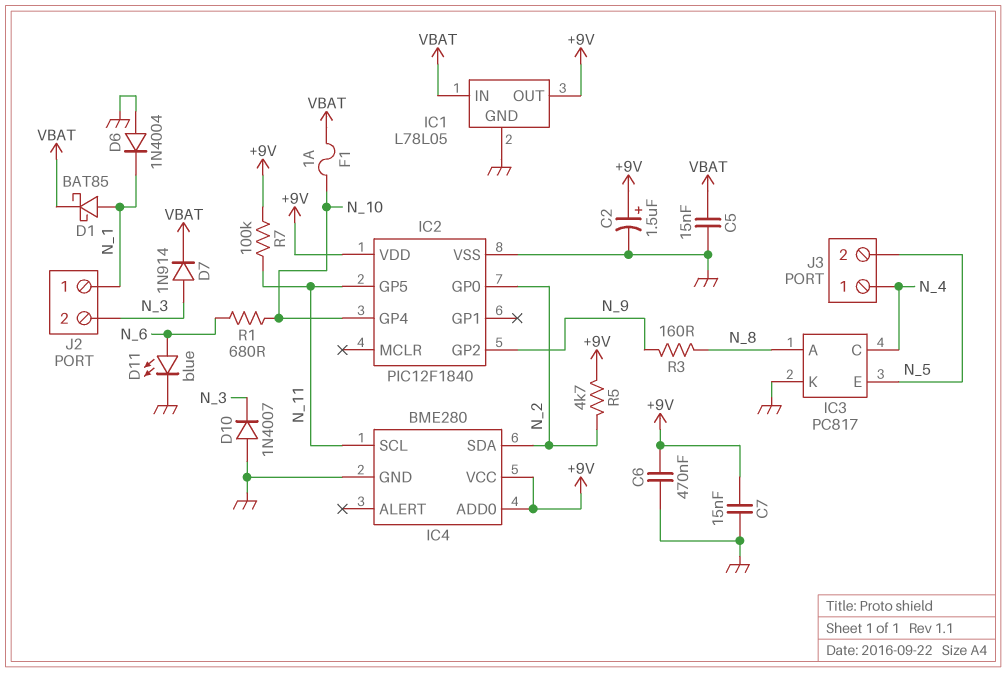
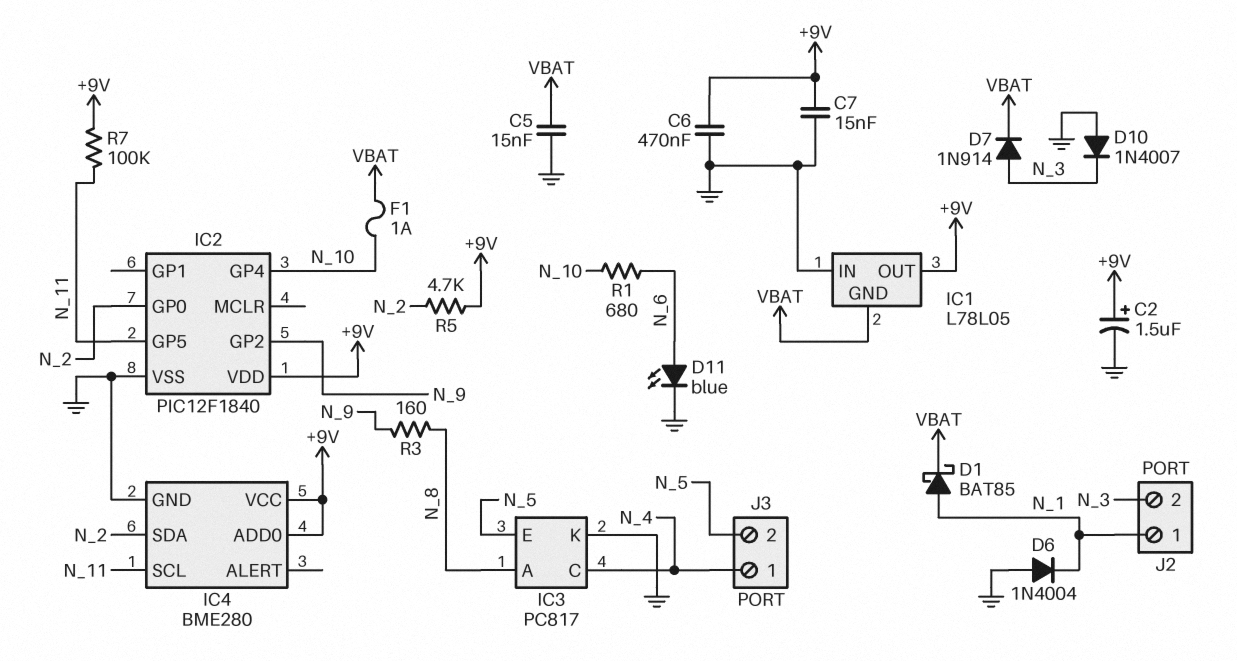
IC1 pin GND: GND -> VBAT
IC1 pin IN: VBAT -> GND

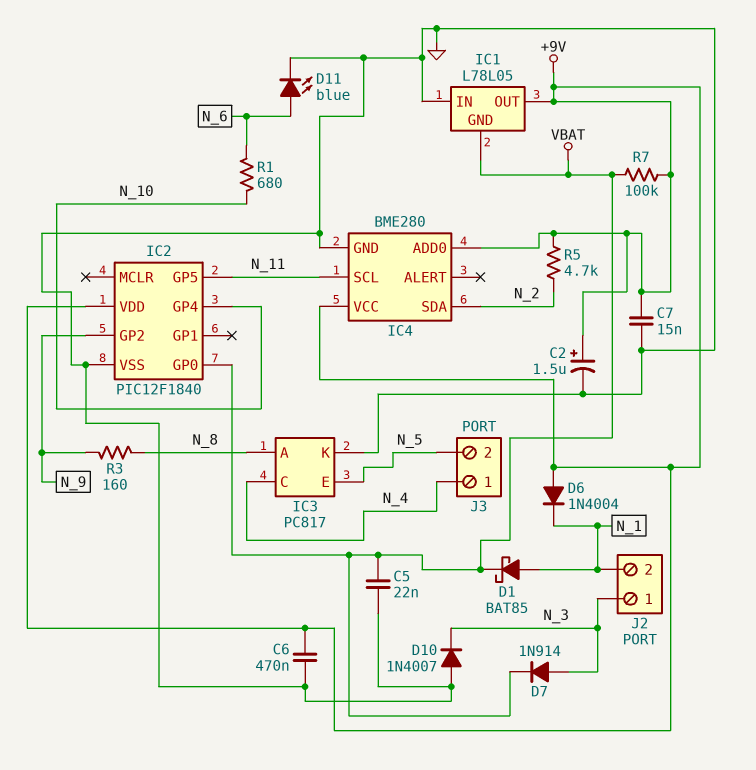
C5: 15nF (GND, VBAT) -> 22nF (GND, VBAT)
D6: diode 1N4004 (A GND, K N_1) -> diode 1N4004 (A +9V, K N_1)
F1: 1A (N_10, VBAT) -> none
IC2 pin GP0: N_2 -> VBAT
J2 pin 1: N_1 -> N_3
J2 pin 2: N_3 -> N_1
R7: 100k (+9V, N_11) -> 100k (+9V, VBAT)

